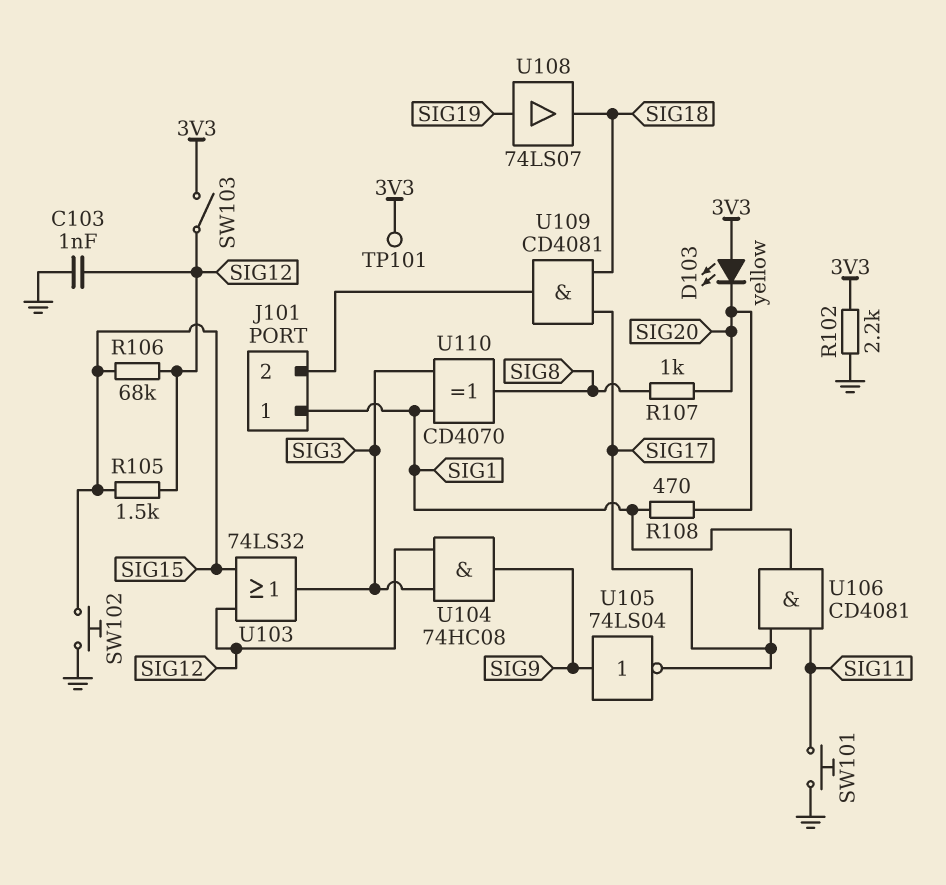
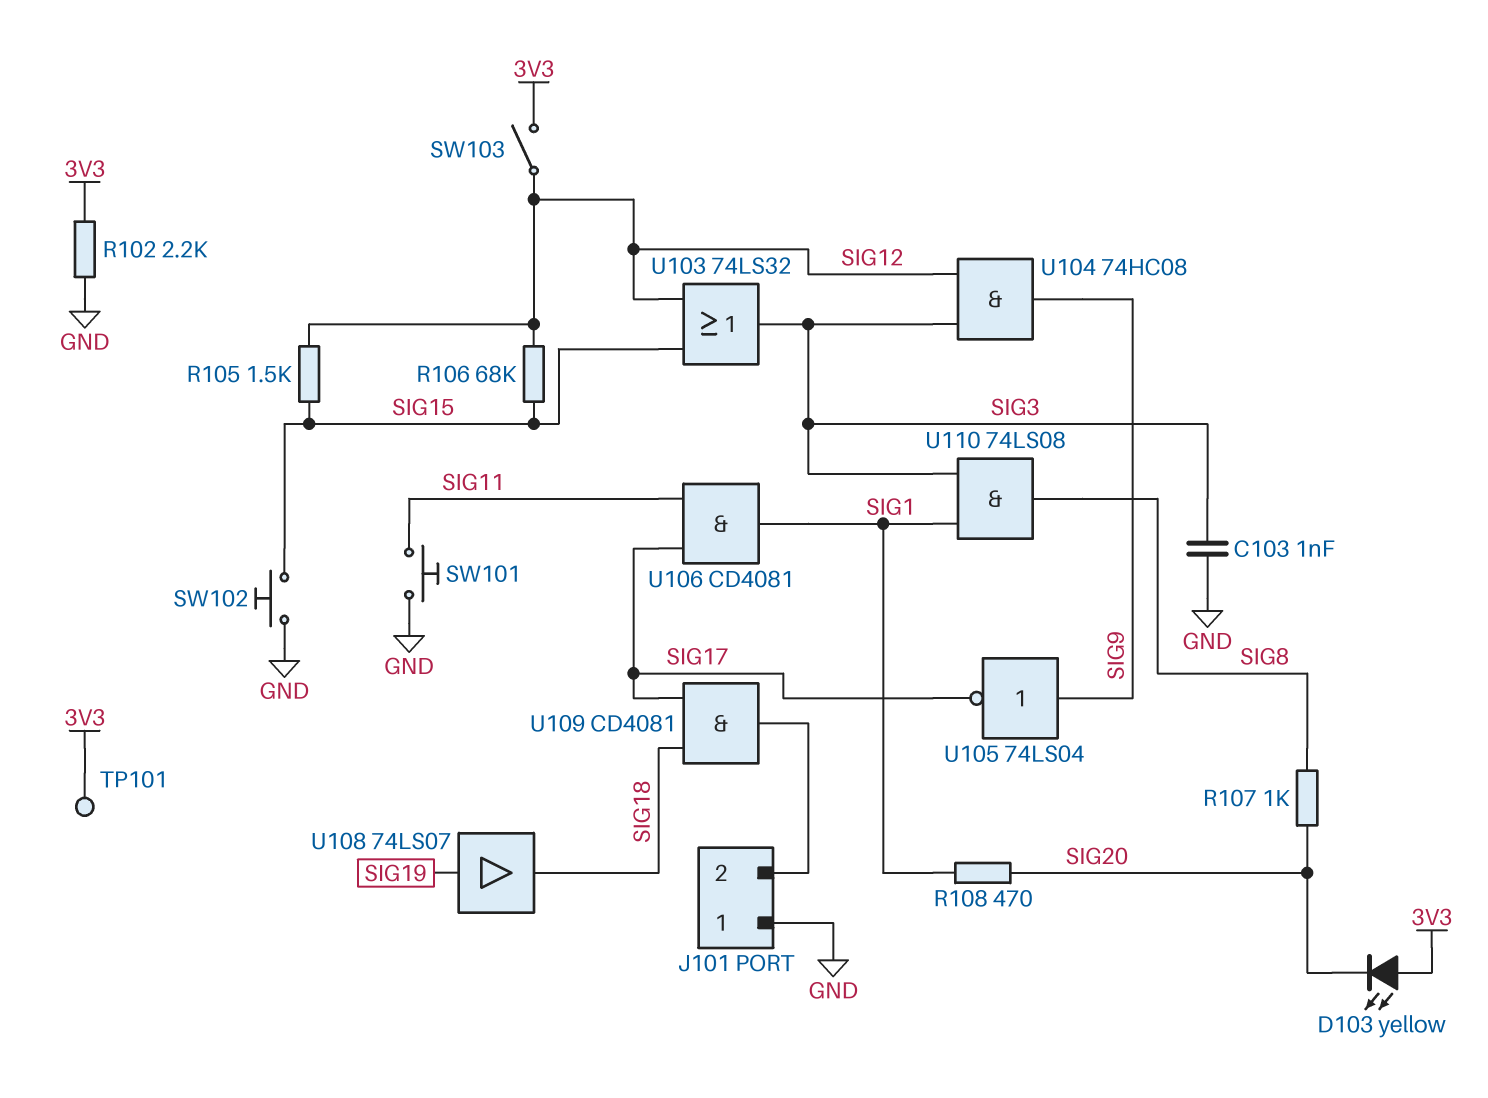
C103: 1nF (GND, SIG12) -> 1nF (GND, SIG3)
J101 pin 1: SIG1 -> GND
U110: XOR CD4070 (in SIG1, in SIG3, out SIG8) -> AND 74LS08 (in SIG1, in SIG3, out SIG8)

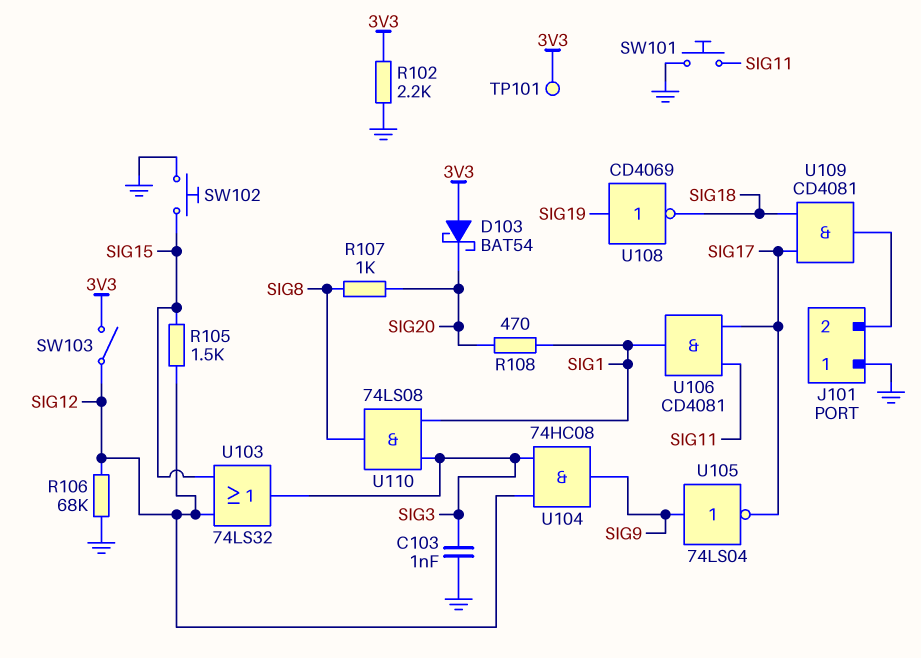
D103: LED yellow (A 3V3, K SIG20) -> schottky BAT54 (A 3V3, K SIG20)
R106: 68k (SIG12, SIG15) -> 68k (GND, SIG12)
U108: buffer 74LS07 (in SIG19, out SIG18) -> NOT CD4069 (in SIG19, out SIG18)

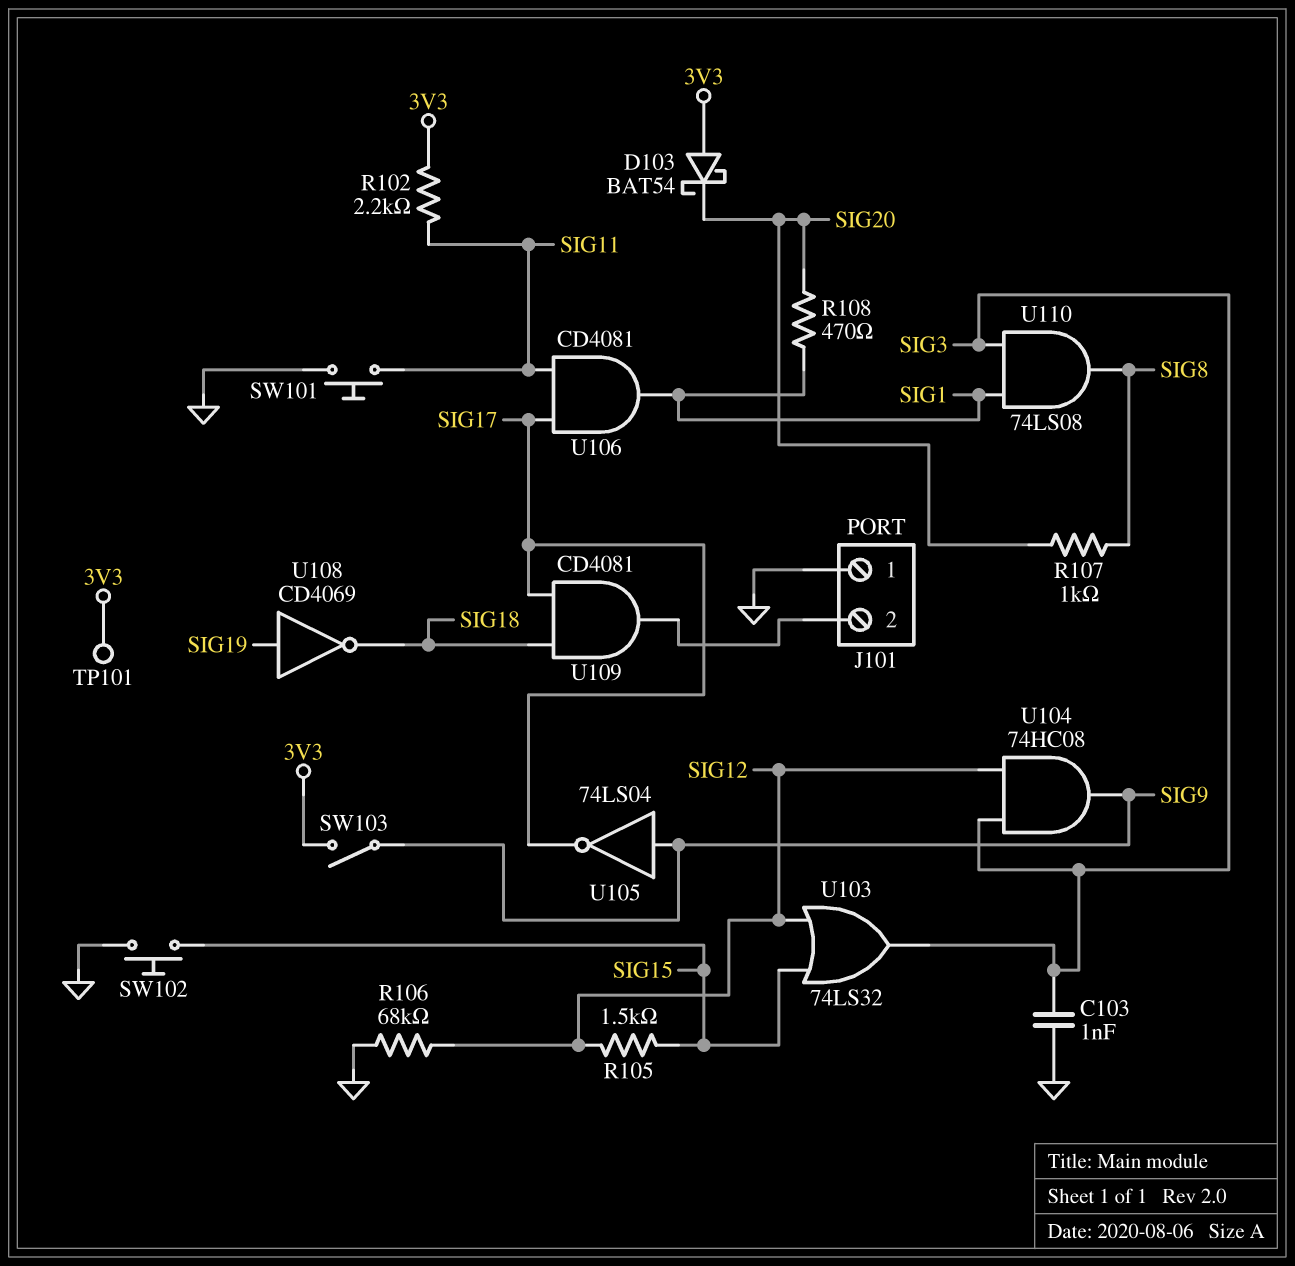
R102: 2.2k (3V3, GND) -> 2.2k (3V3, SIG11)
SW103: switch (3V3, SIG12) -> switch (3V3, SIG9)

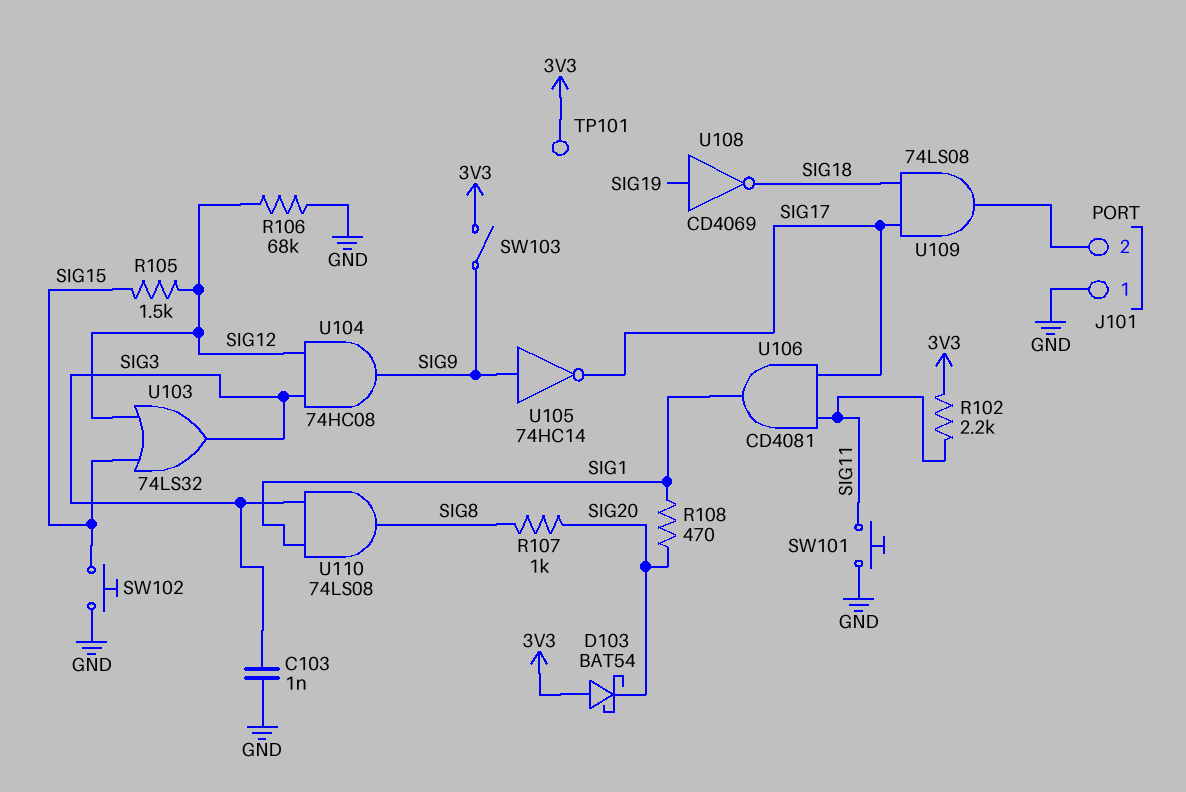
U105: NOT 74LS04 (in SIG9, out SIG17) -> NOT 74HC14 (in SIG9, out SIG17)
U109: AND CD4081 (in SIG17, in SIG18, out J101/2) -> AND 74LS08 (in SIG17, in SIG18, out J101/2)

